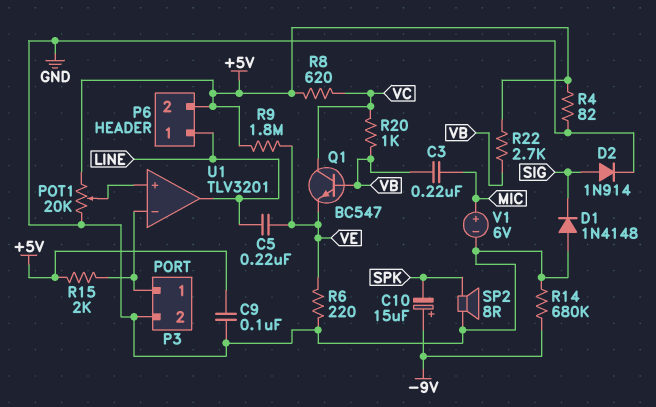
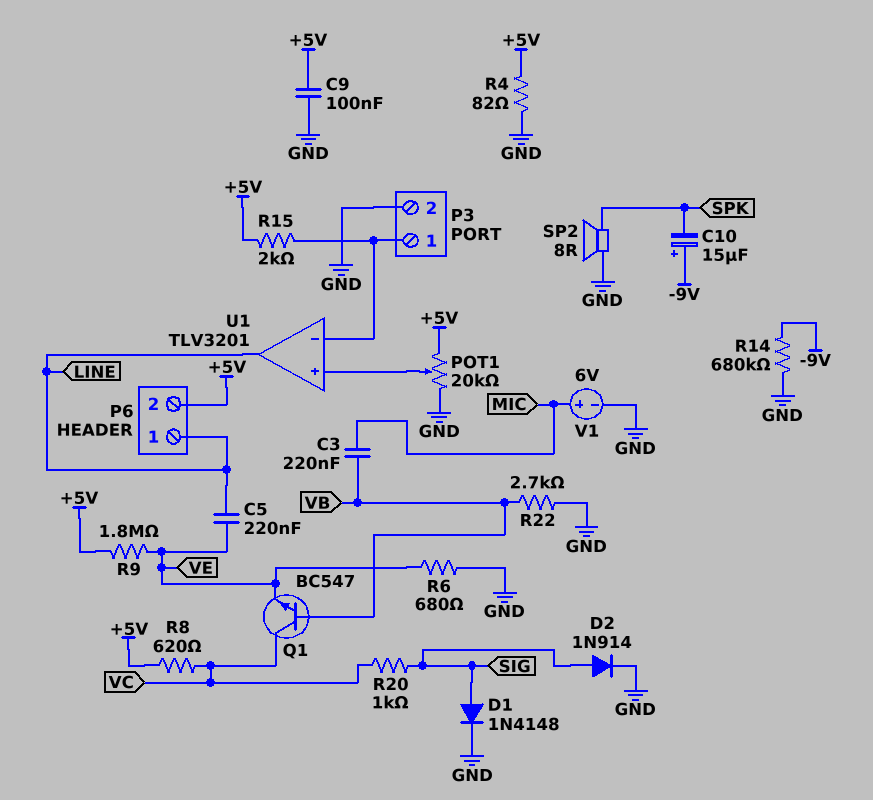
D1: diode 1N4148 (A GND, K SIG) -> diode 1N4148 (A SIG, K GND)
R6: 220 (GND, VE) -> 680 (GND, VE)
R20: 1k (VB, VC) -> 1k (SIG, VC)
R22: 2.7k (+5V, VB) -> 2.7k (GND, VB)

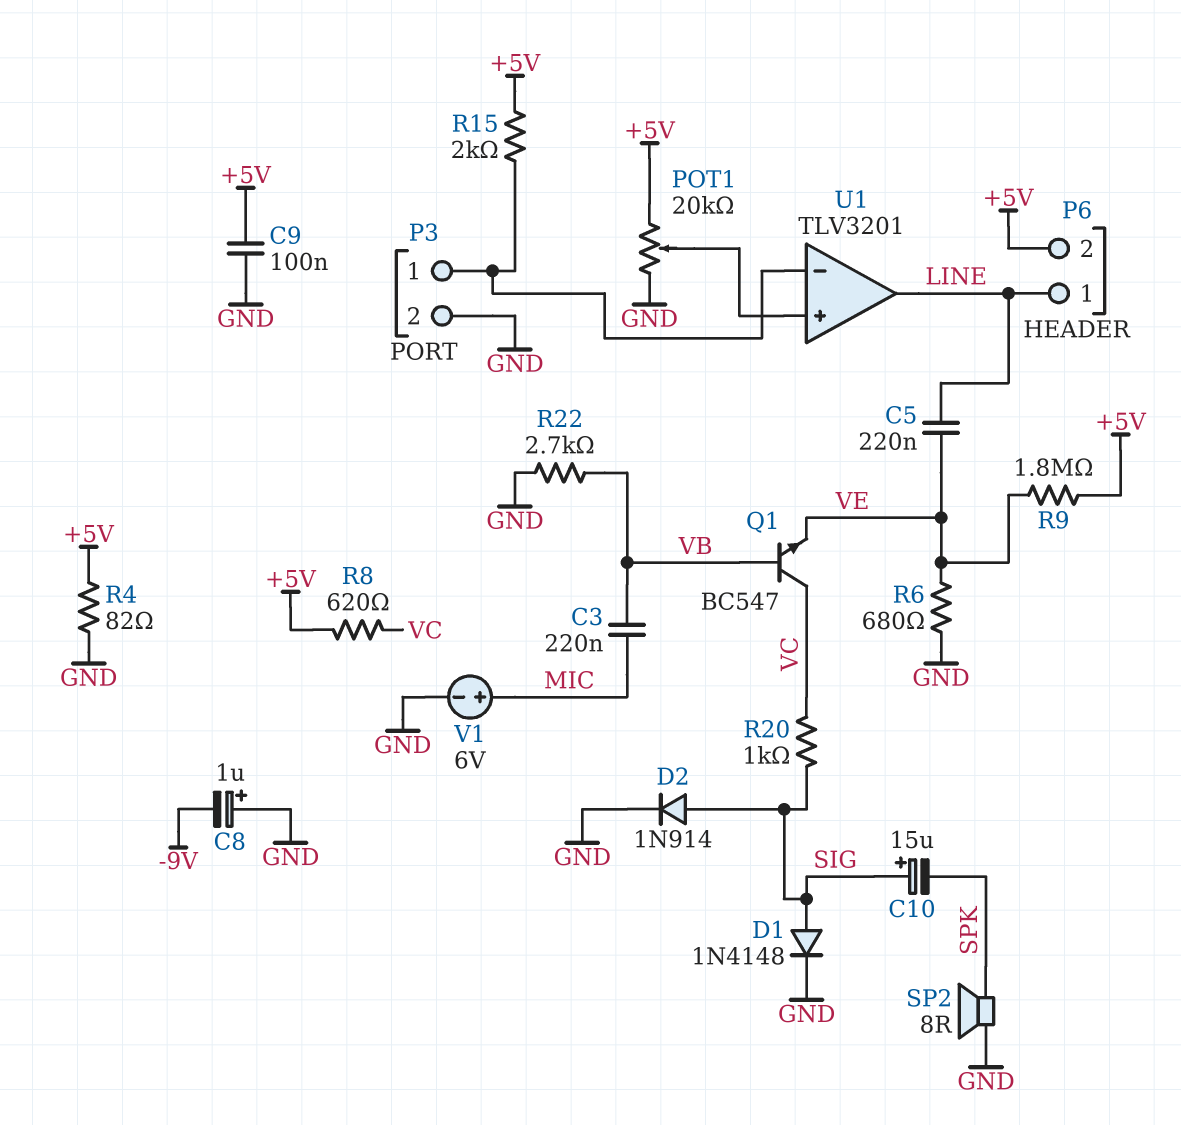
C8: none -> 1uF (plus GND, minus -9V)
C10: 15uF (plus -9V, minus SPK) -> 15uF (plus SIG, minus SPK)
R14: 680k (-9V, GND) -> none

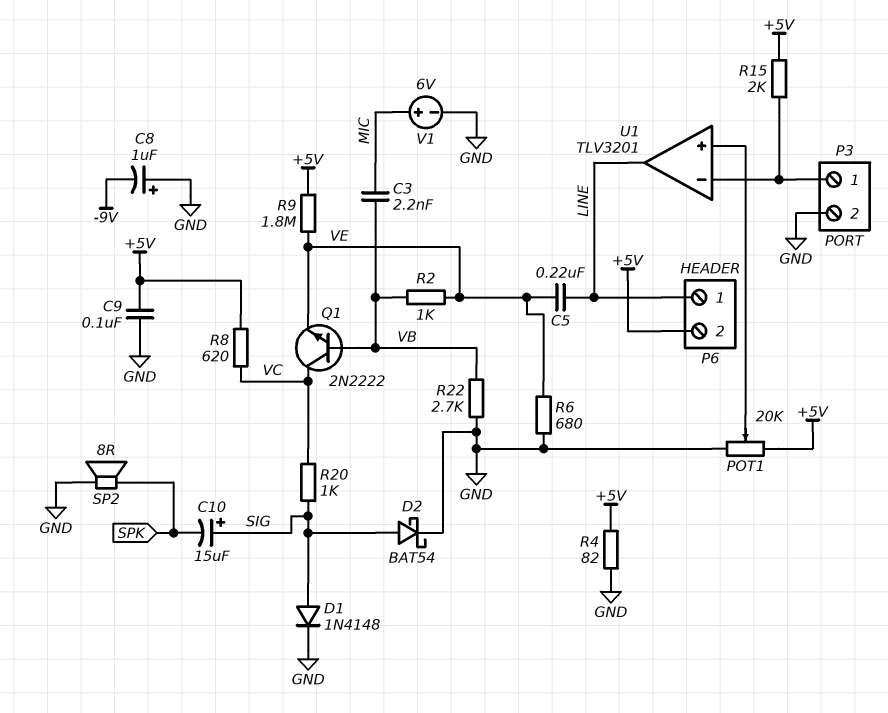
C3: 220nF (MIC, VB) -> 2.2nF (MIC, VB)
D2: diode 1N914 (A SIG, K GND) -> schottky BAT54 (A SIG, K GND)
Q1: NPN BC547 (B VB, C VC, E VE) -> NPN 2N2222 (B VB, C VC, E VE)
R2: none -> 1k (VB, VE)

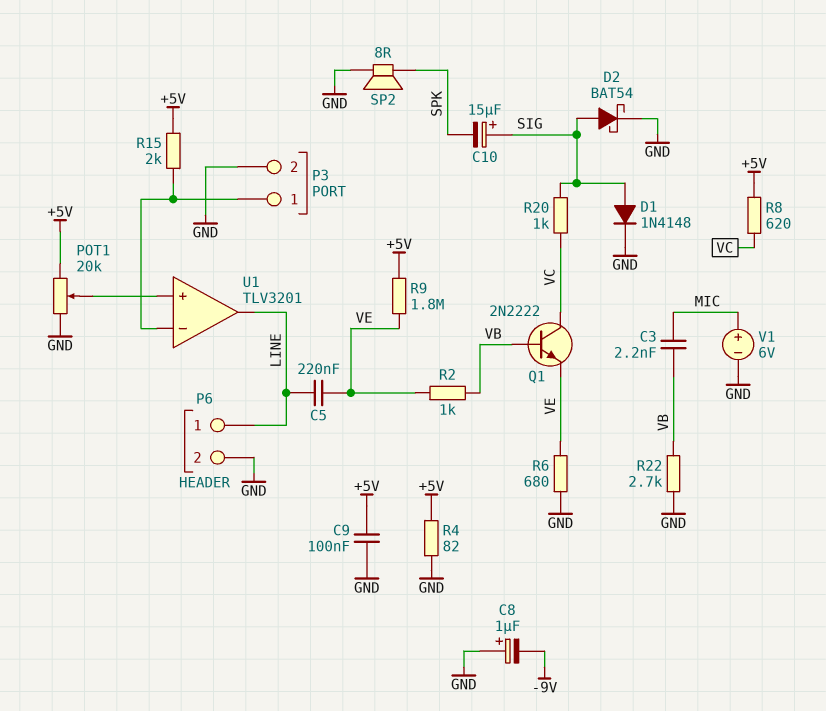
P6 pin 2: +5V -> GND

